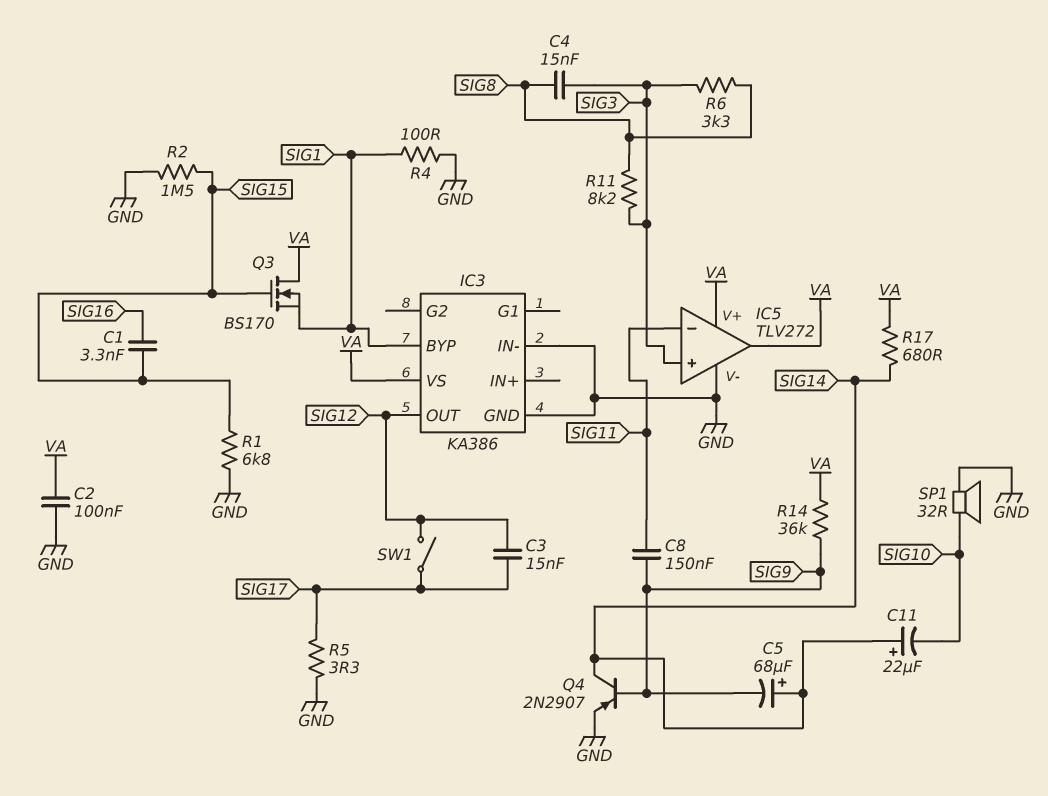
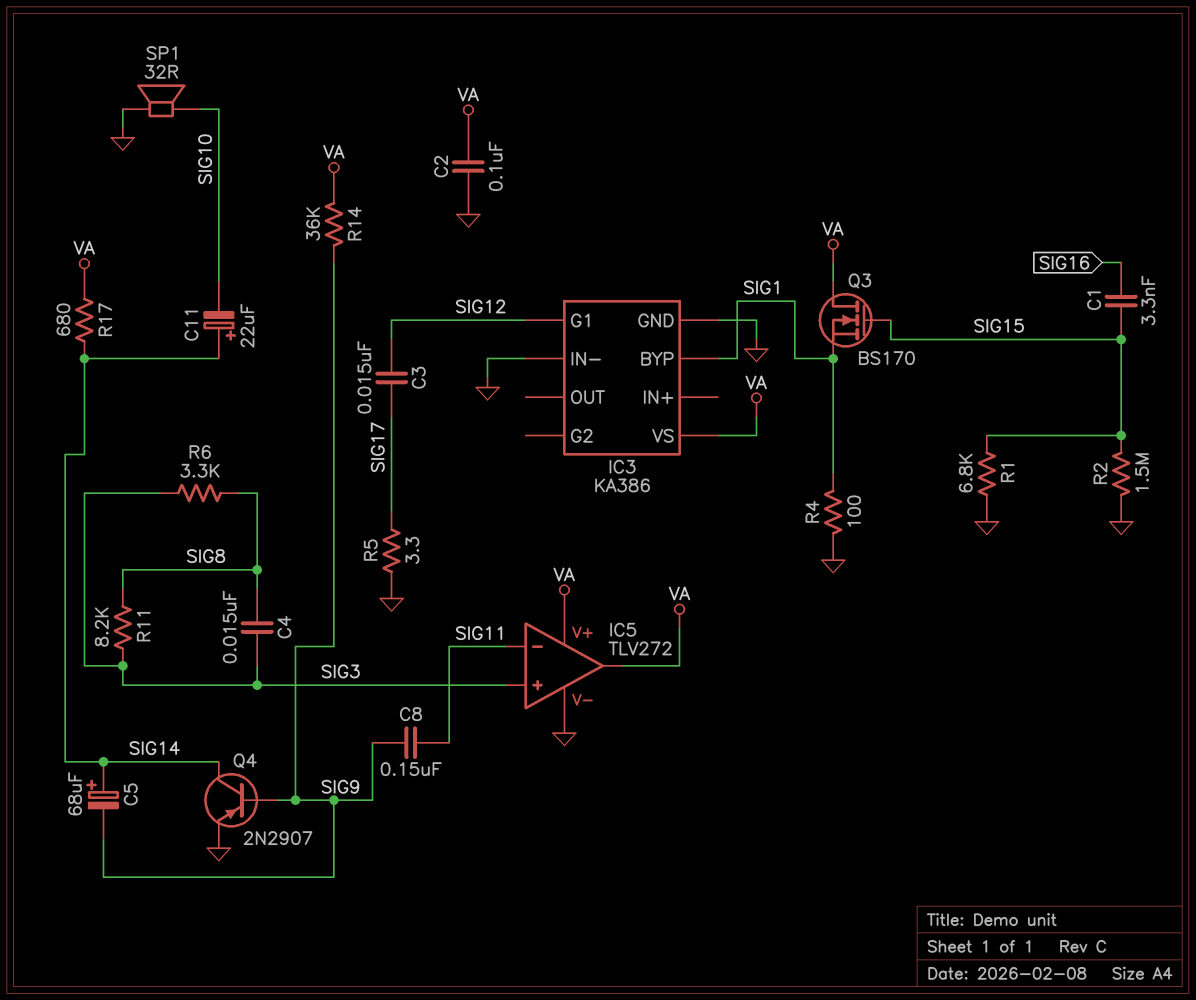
IC3 pin G1: none -> SIG12
IC3 pin OUT: SIG12 -> none
SW1: switch (SIG12, SIG17) -> none

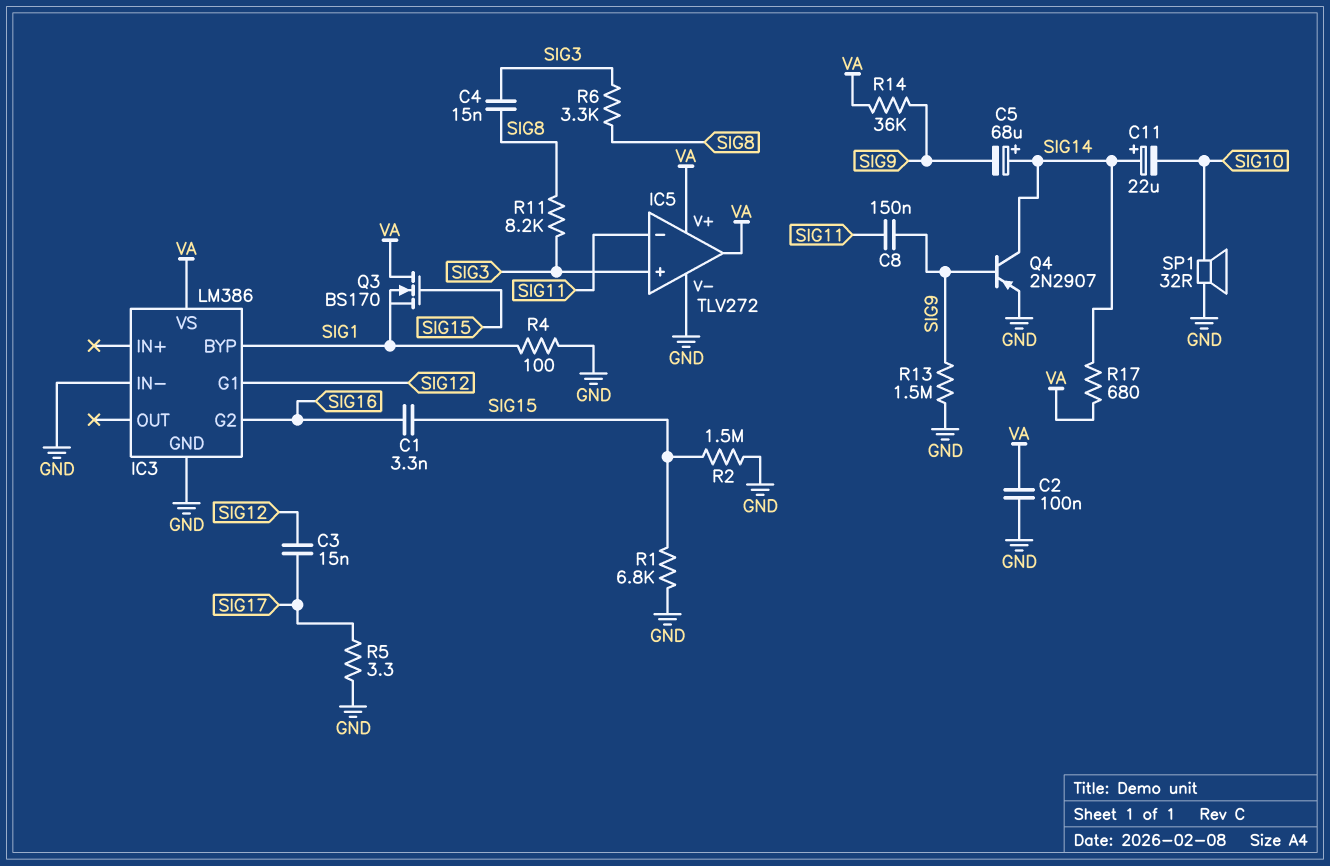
IC3: KA386 -> LM386
IC3 pin G2: none -> SIG16
R13: none -> 1.5M (GND, SIG9)

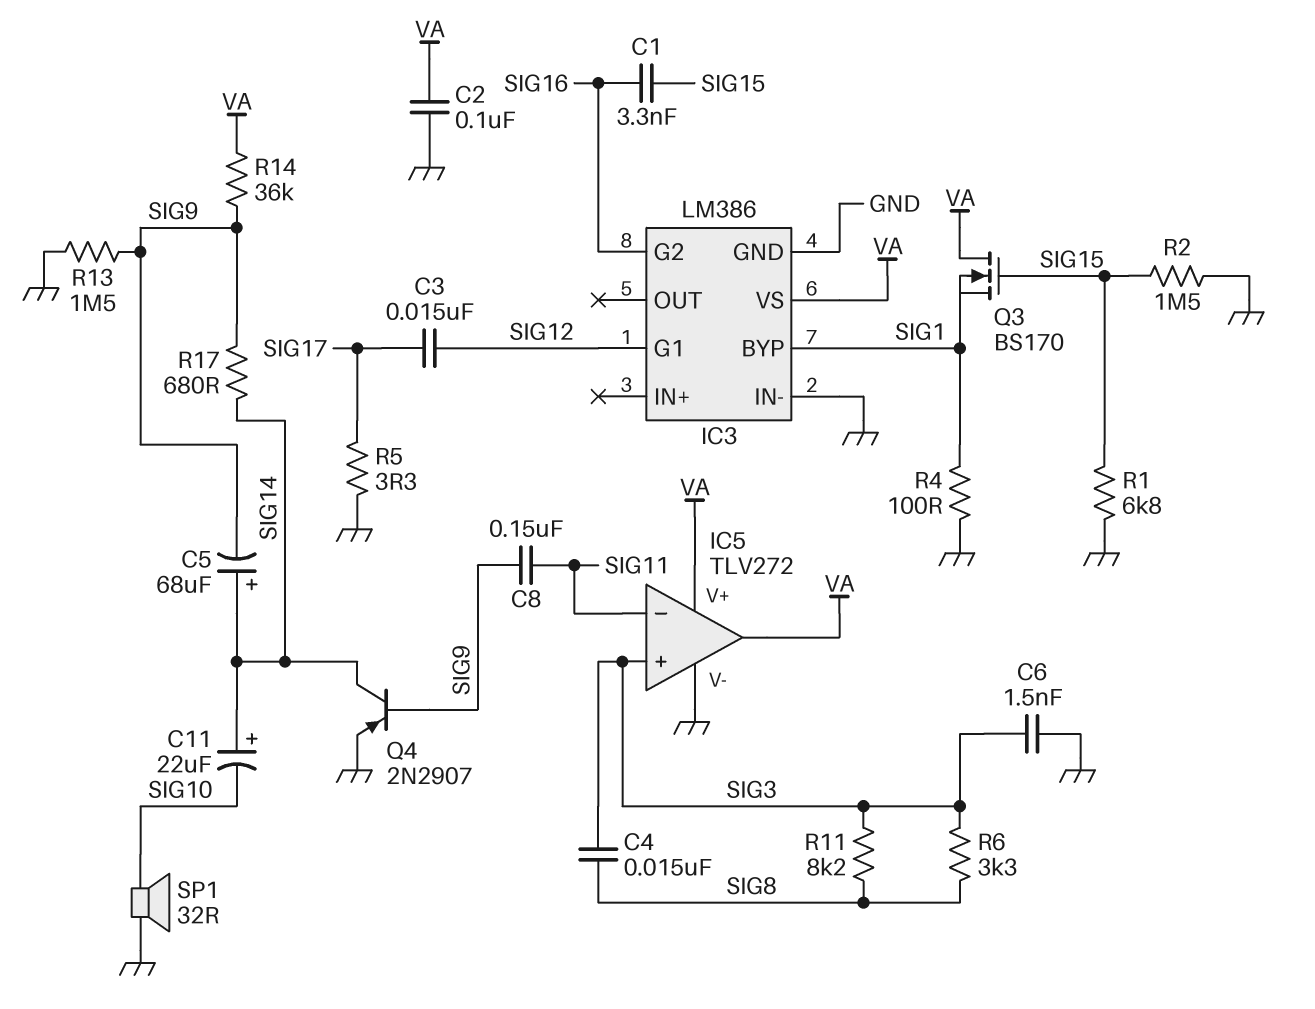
C6: none -> 1.5nF (GND, SIG3)
R17: 680 (SIG14, VA) -> 680 (SIG9, SIG14)

